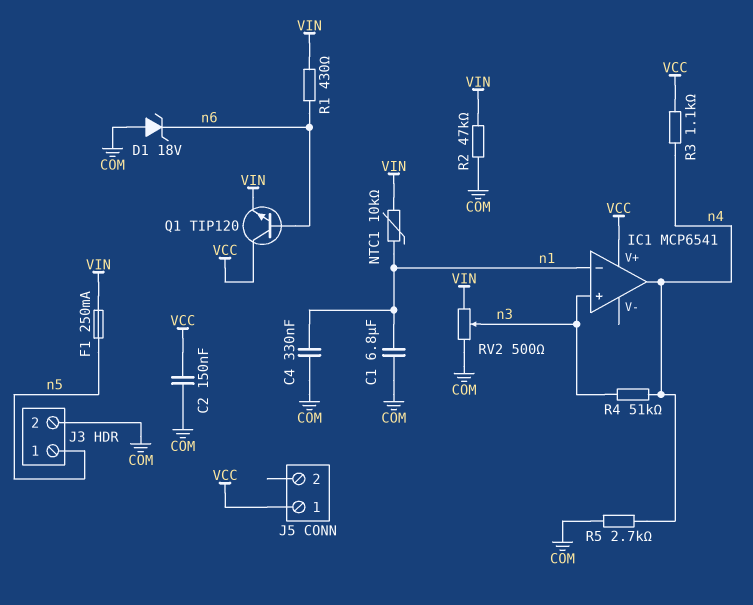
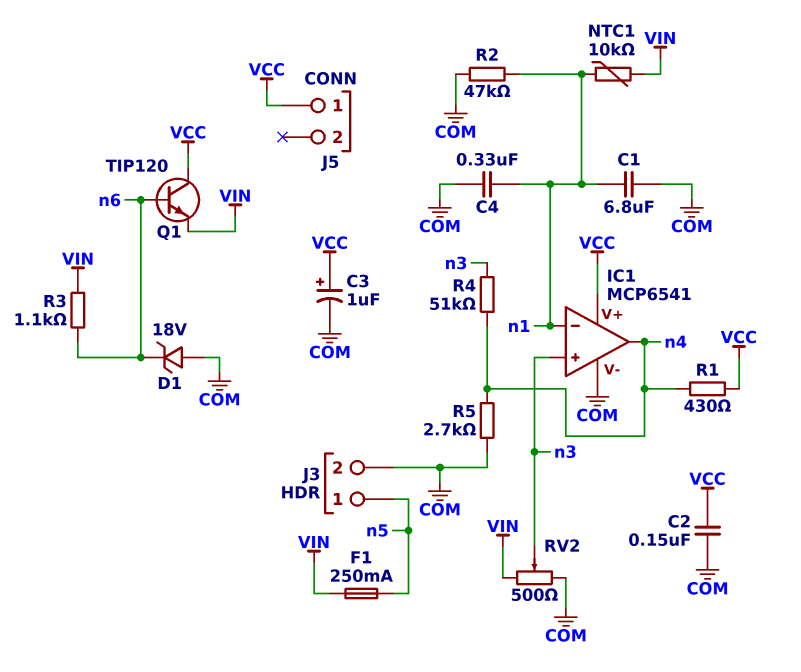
C3: none -> 1uF (plus VCC, minus COM)
IC1 pin V-: none -> COM
R1: 430 (VIN, n6) -> 430 (VCC, n4)
R2: 47k (COM, VIN) -> 47k (COM, n1)
R3: 1.1k (VCC, n4) -> 1.1k (VIN, n6)

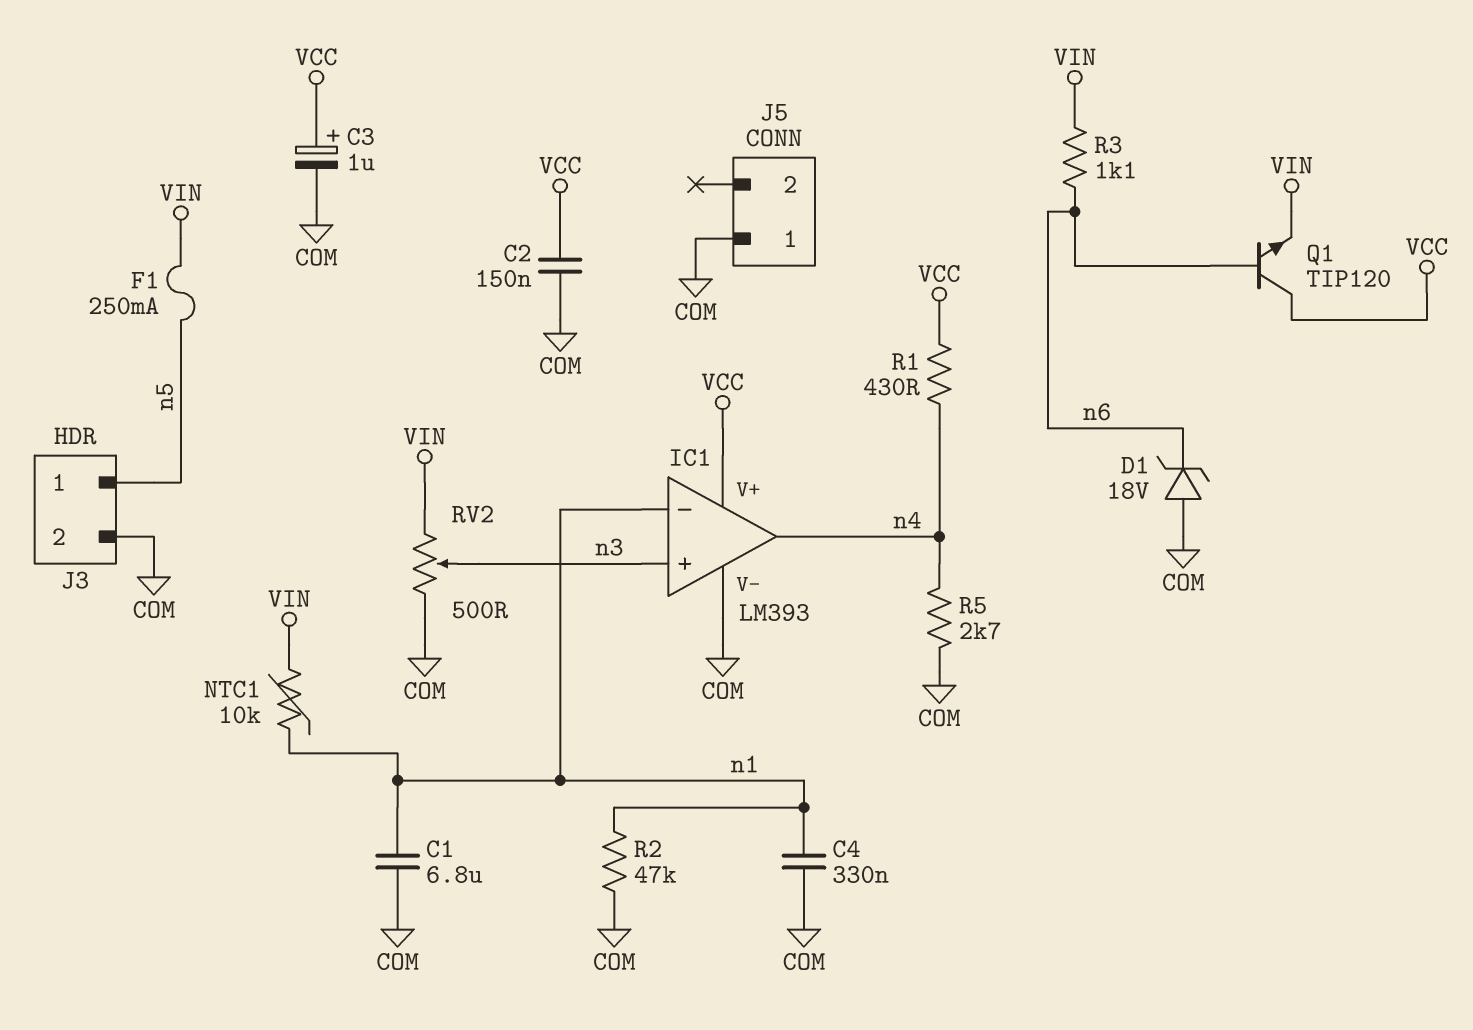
IC1: MCP6541 -> LM393
J5 pin 1: VCC -> COM
R4: 51k (n3, n4) -> none

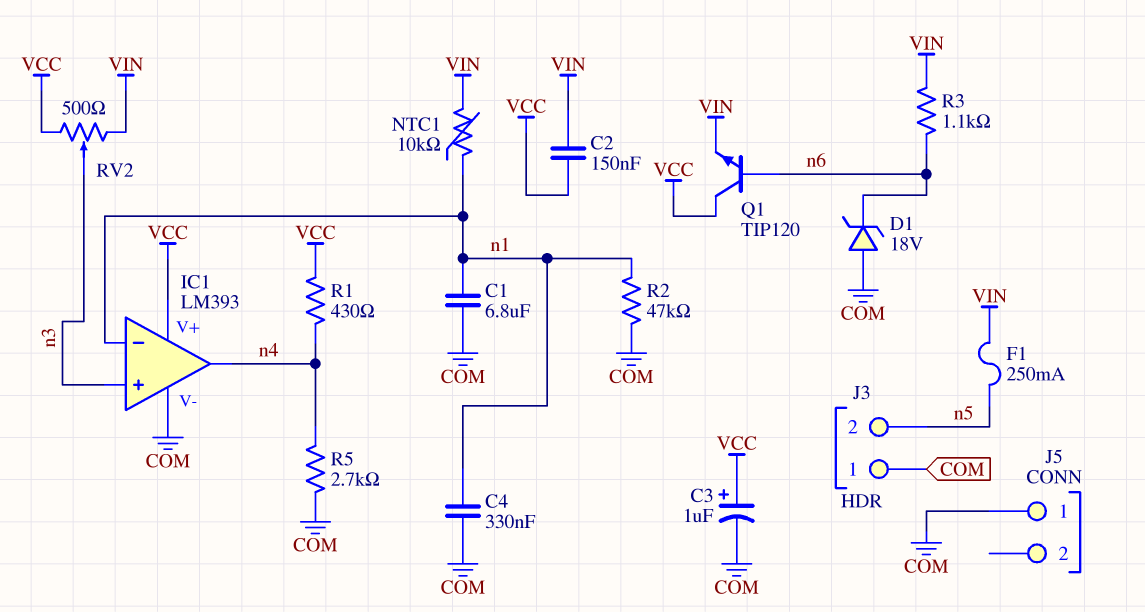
C2: 150nF (COM, VCC) -> 150nF (VCC, VIN)
J3 pin 1: n5 -> COM
J3 pin 2: COM -> n5
RV2: 500 (COM, VIN, wiper n3) -> 500 (VCC, VIN, wiper n3)

